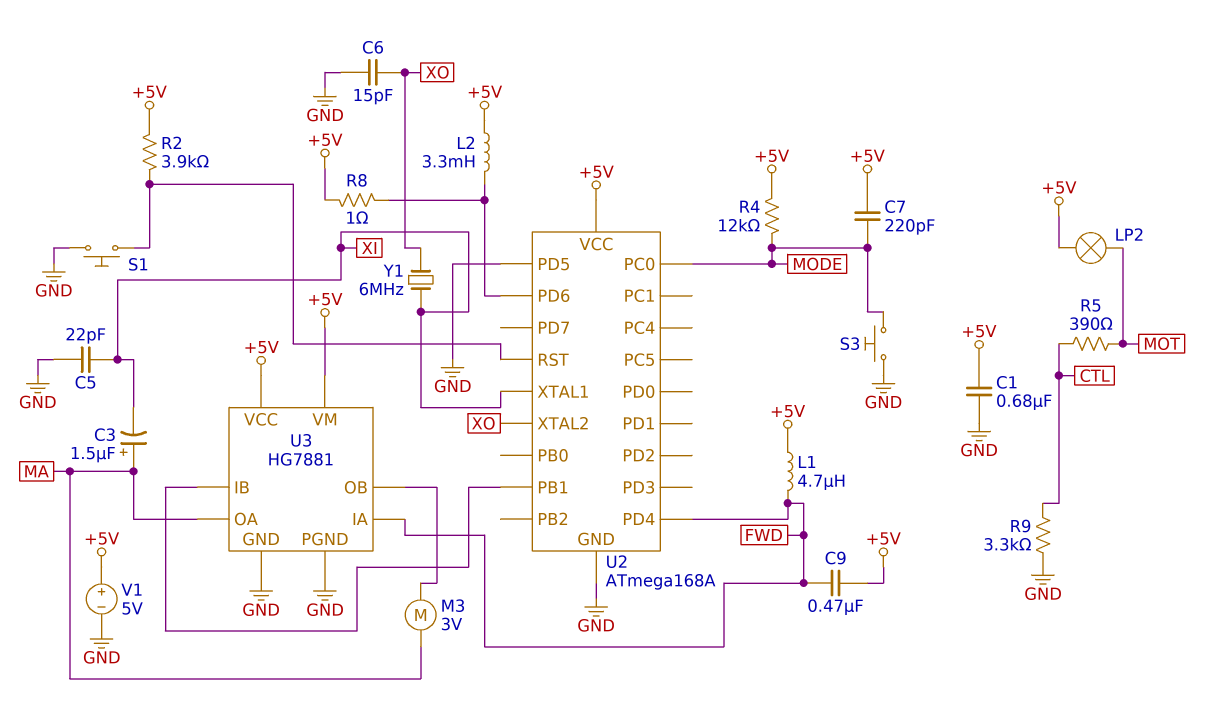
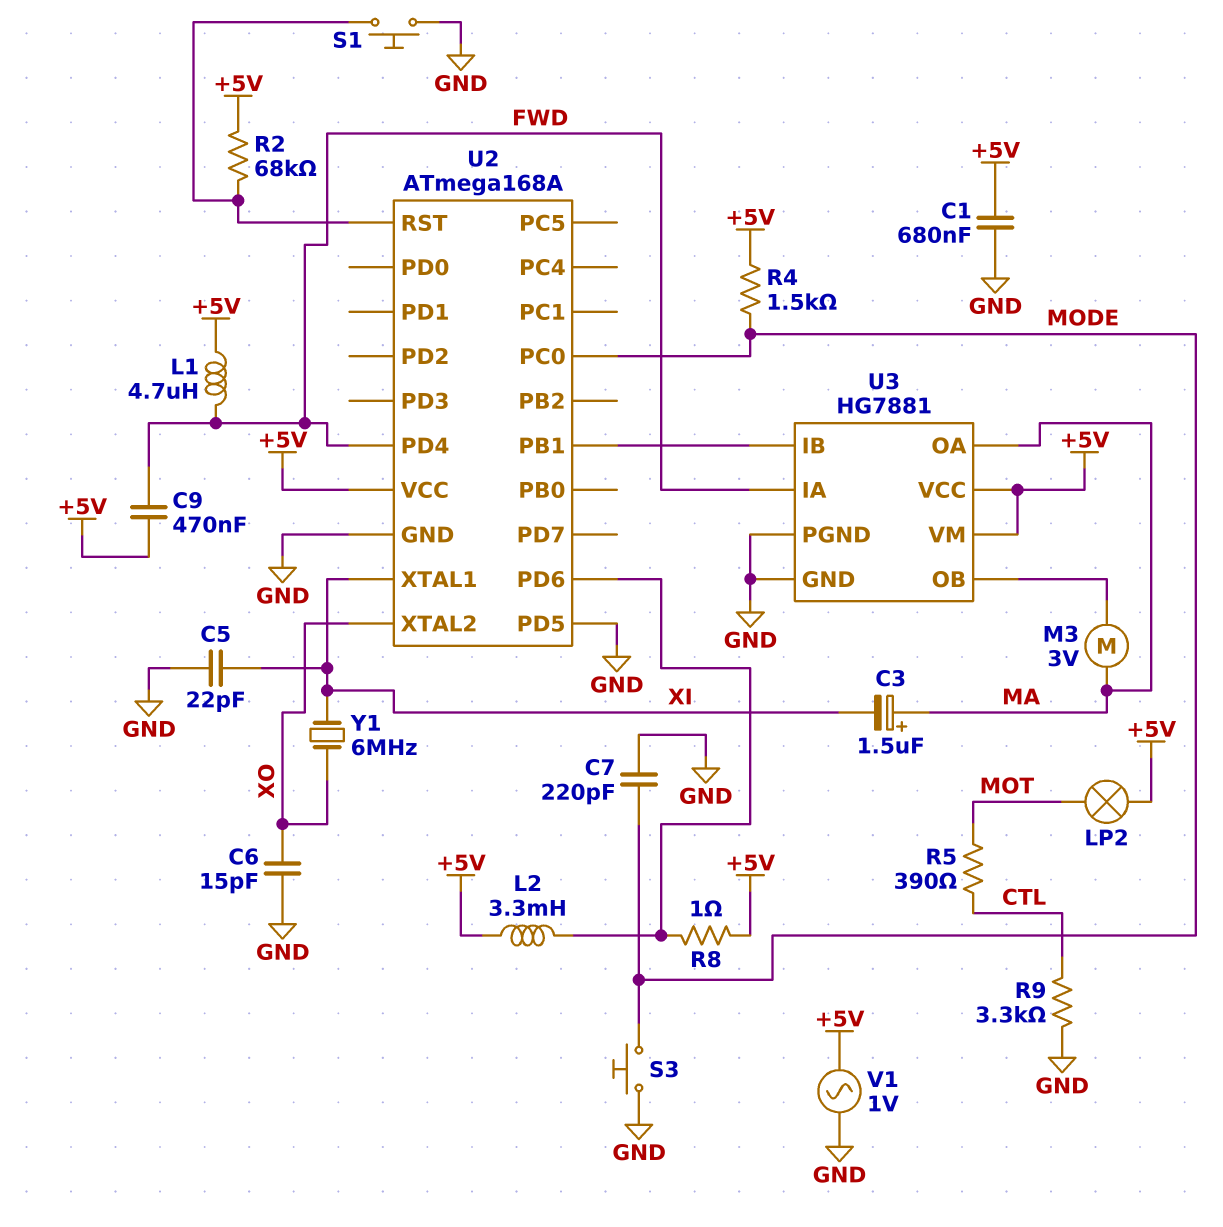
C7: 220pF (+5V, MODE) -> 220pF (GND, MODE)
R2: 3.9k (+5V, U2/RST) -> 68k (+5V, U2/RST)
R4: 12k (+5V, MODE) -> 1.5k (+5V, MODE)
V1: 5V (plus +5V, minus GND) -> AC 1V (+5V, GND)

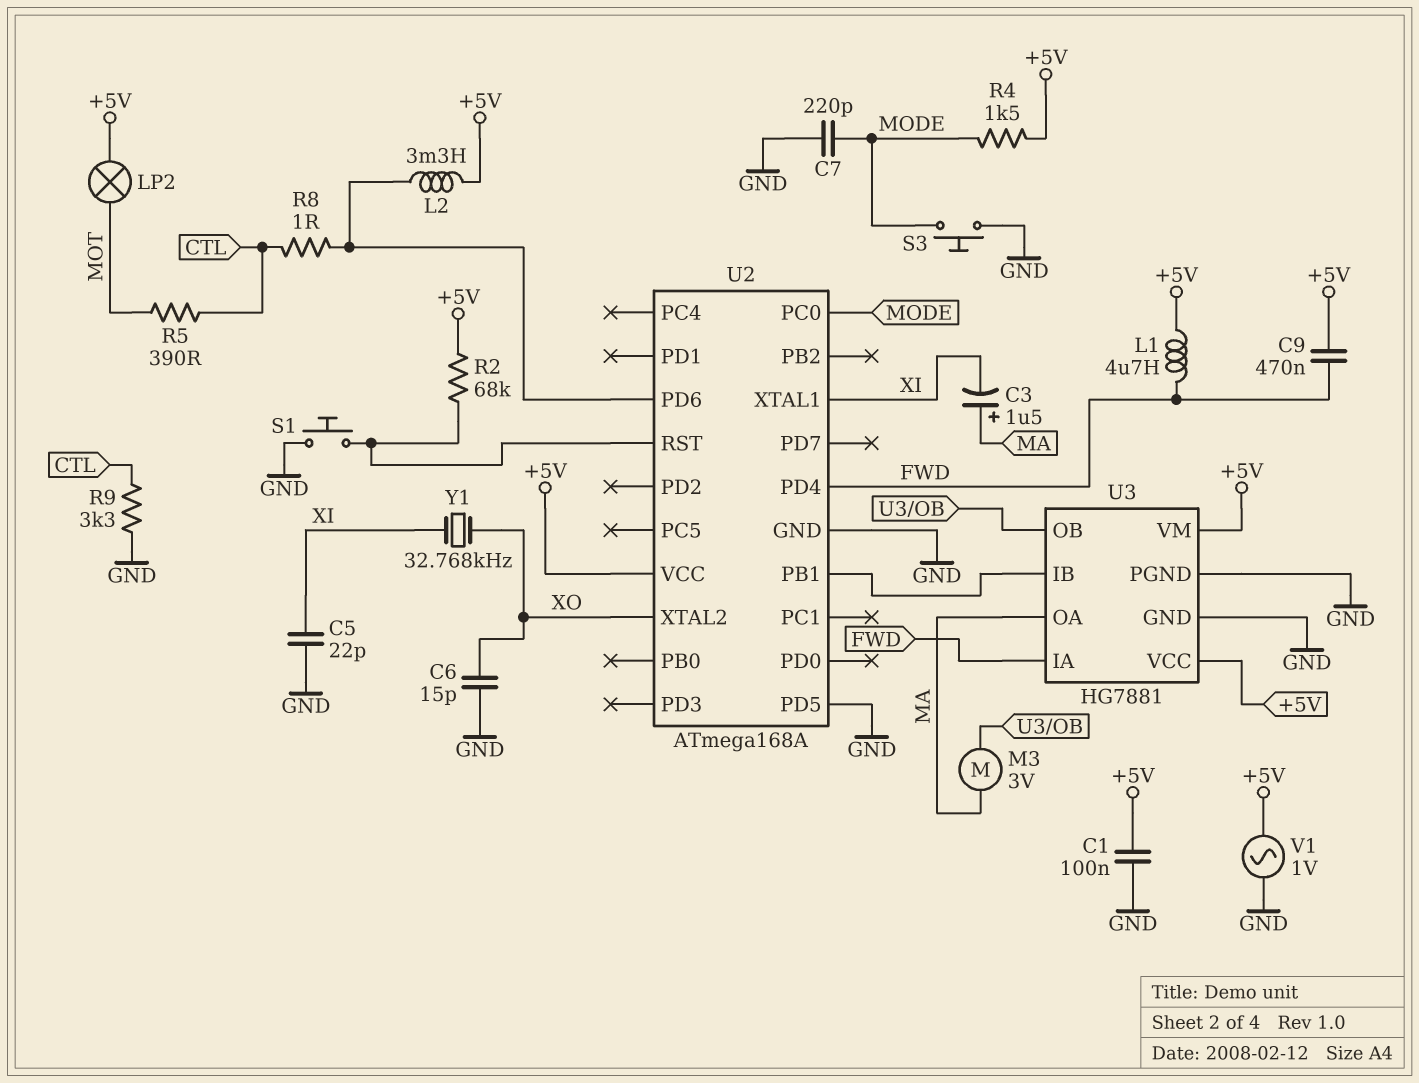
C1: 680nF (+5V, GND) -> 100nF (+5V, GND)
R8: 1 (+5V, U2/PD6) -> 1 (CTL, U2/PD6)
Y1: 6MHz (XI, XO) -> 32.768kHz (XI, XO)

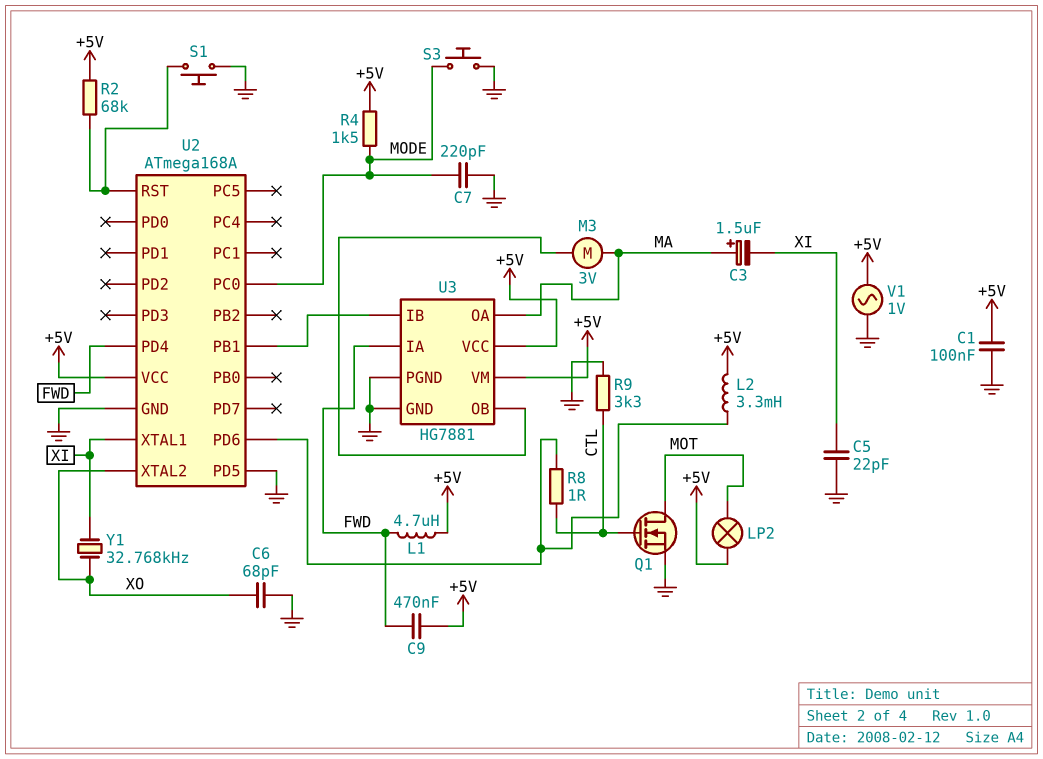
C6: 15pF (GND, XO) -> 68pF (GND, XO)
Q1: none -> NMOS (G CTL, D MOT, S GND)
R5: 390 (CTL, MOT) -> none

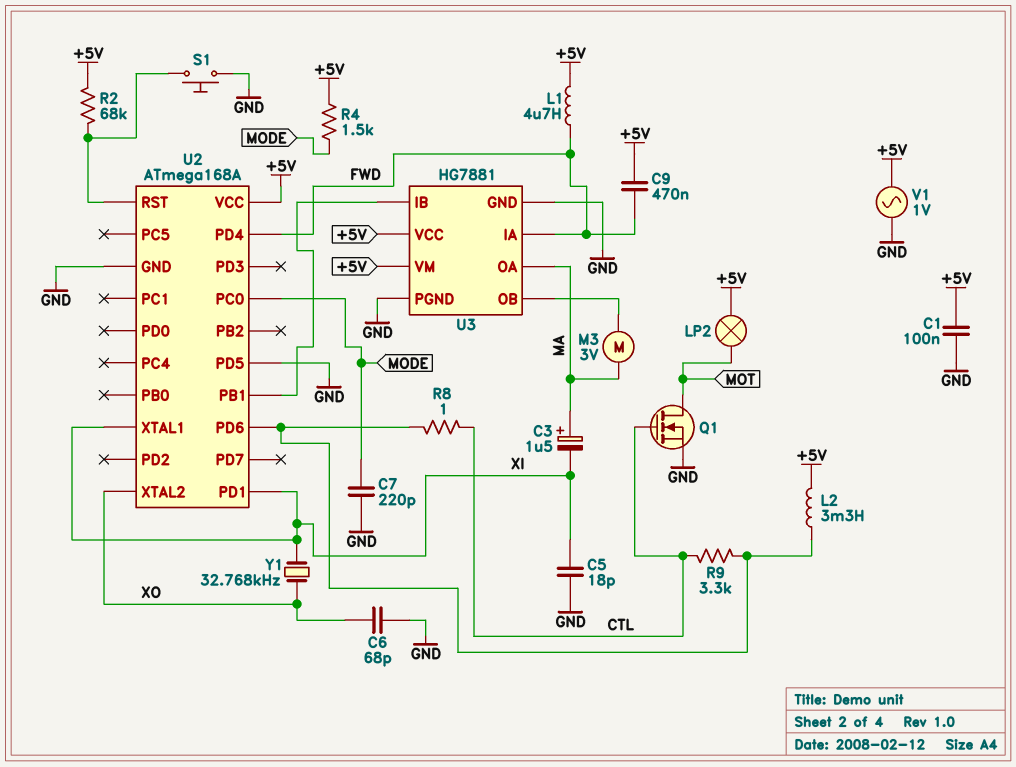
C5: 22pF (GND, XI) -> 18pF (GND, XI)
R9: 3.3k (CTL, GND) -> 3.3k (CTL, U2/PD6)
S3: button (GND, MODE) -> none
U2 pin PD1: none -> XI

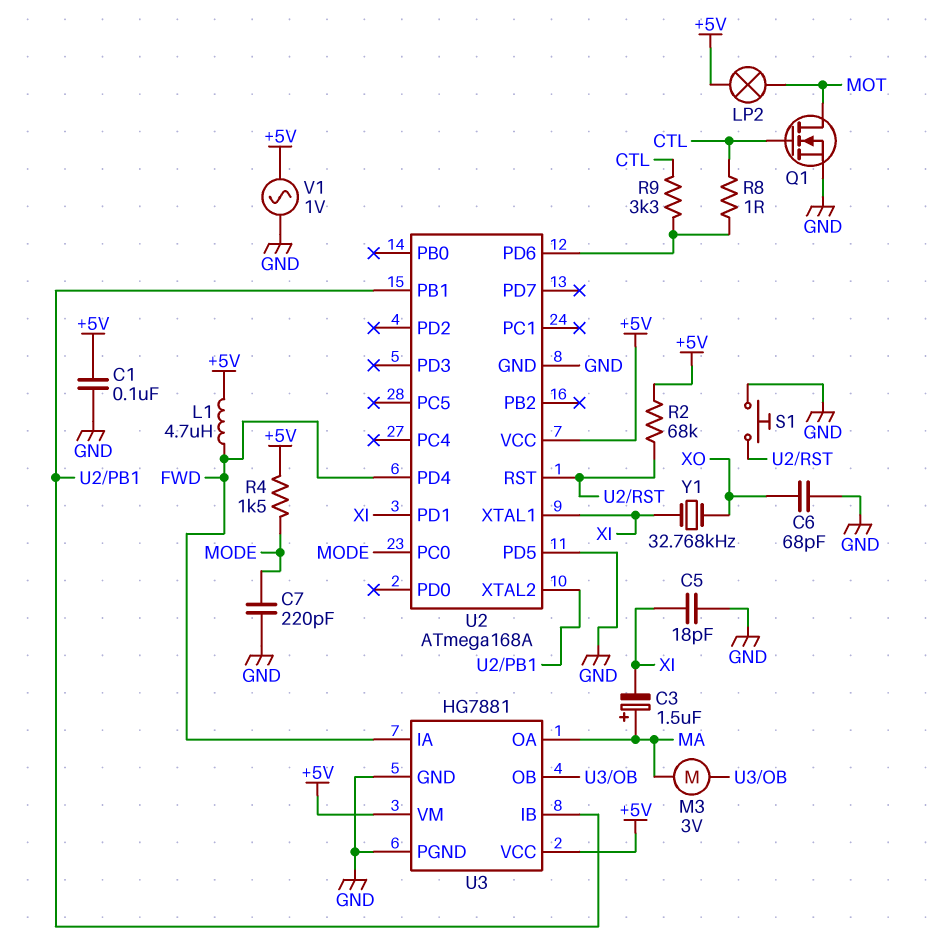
C9: 470nF (+5V, FWD) -> none
L2: 3.3mH (+5V, U2/PD6) -> none
U2 pin XTAL2: XO -> U2/PB1

